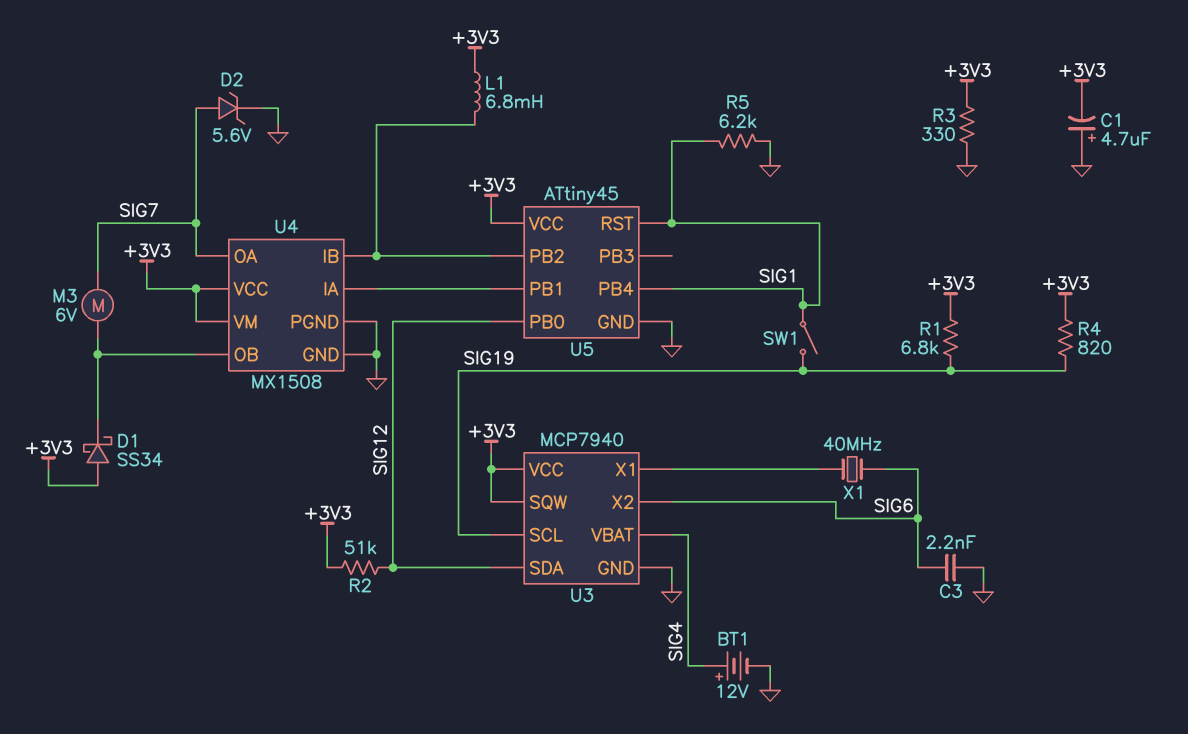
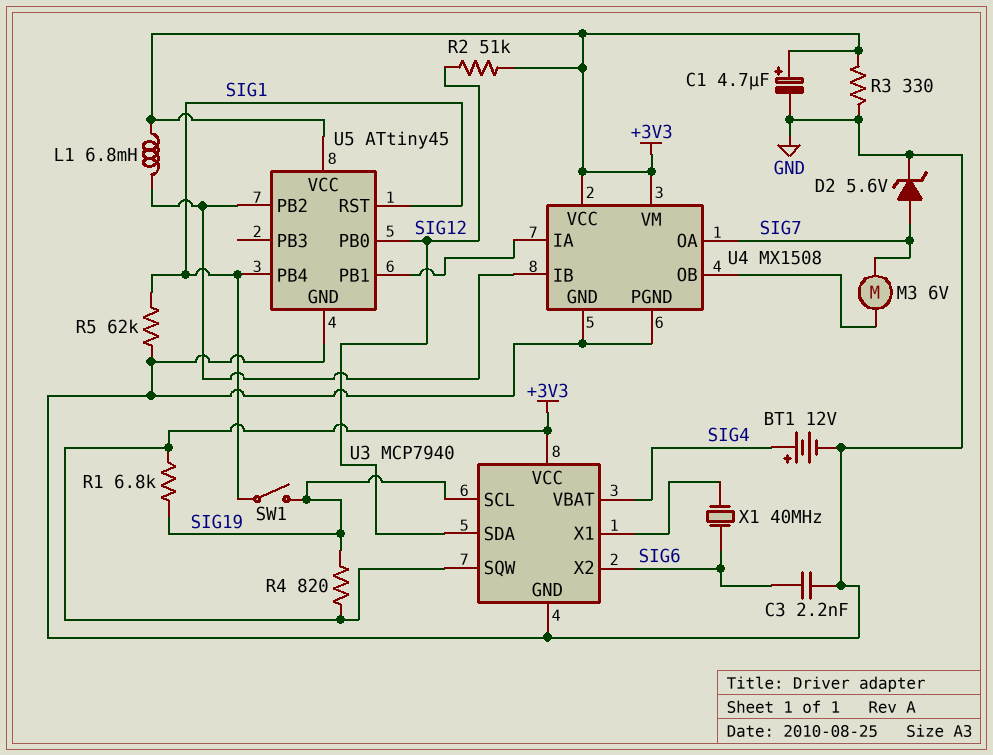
C1: 4.7uF (plus GND, minus +3V3) -> 4.7uF (plus +3V3, minus GND)
D1: schottky SS34 (A +3V3, K U4/OB) -> none
R5: 6.2k (GND, SIG1) -> 62k (GND, SIG1)

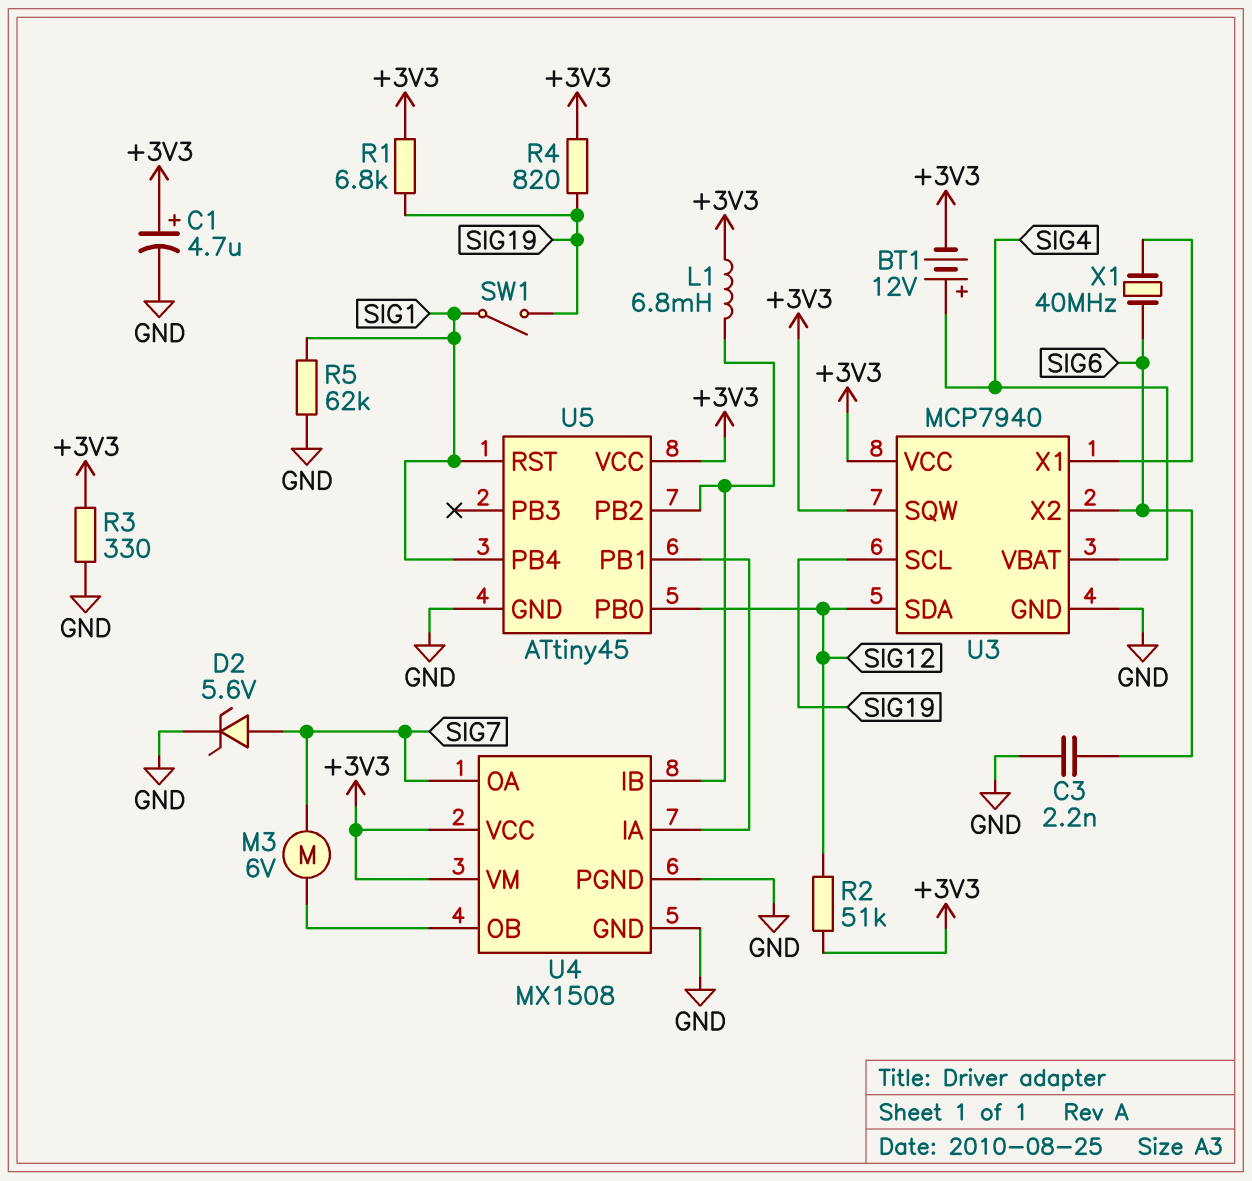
BT1: 12V (plus SIG4, minus GND) -> 12V (plus SIG4, minus +3V3)

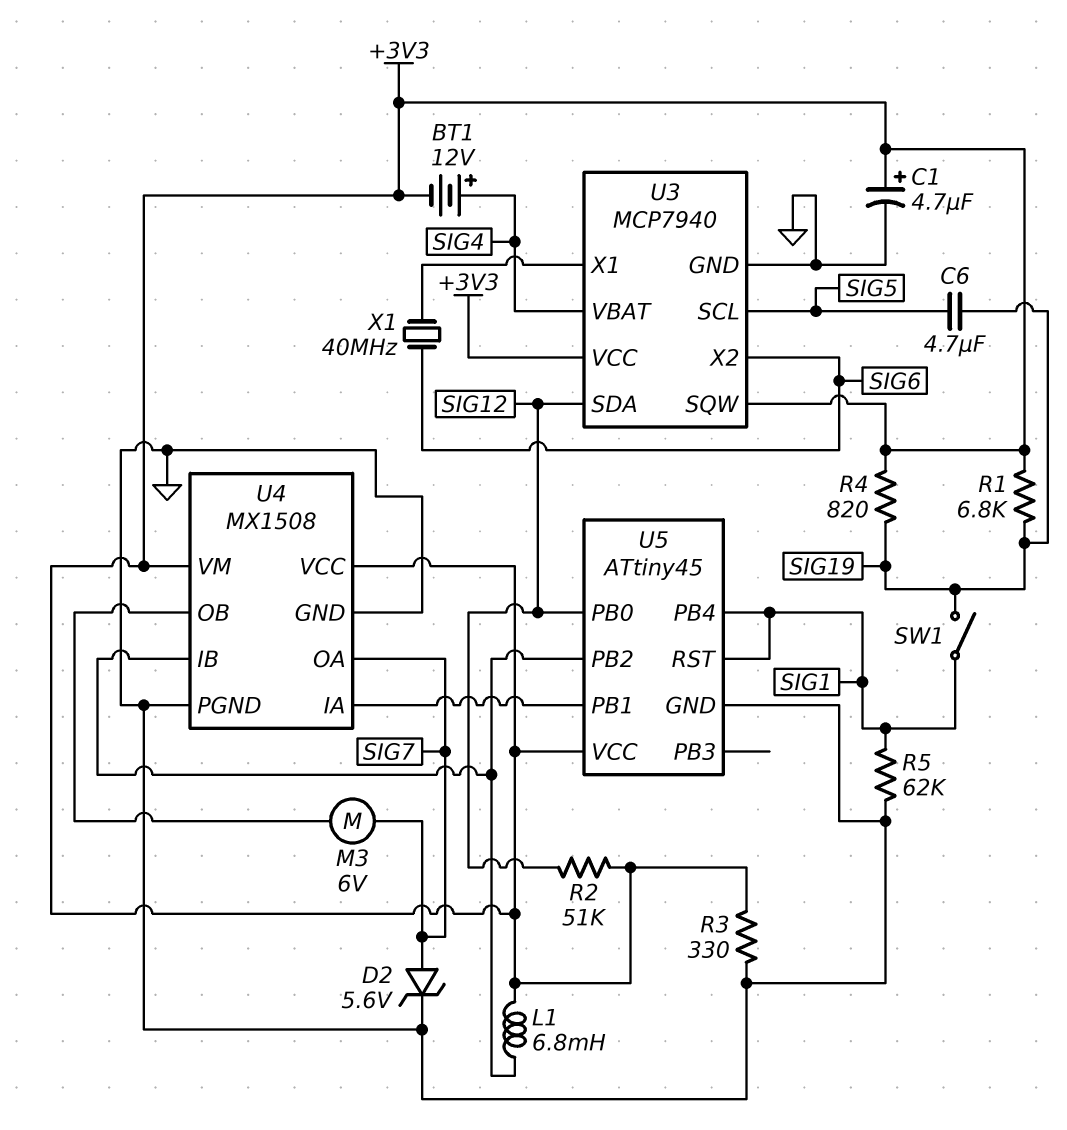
C3: 2.2nF (GND, SIG6) -> none
C6: none -> 4.7uF (SIG5, SIG19)
U3 pin SCL: SIG19 -> SIG5

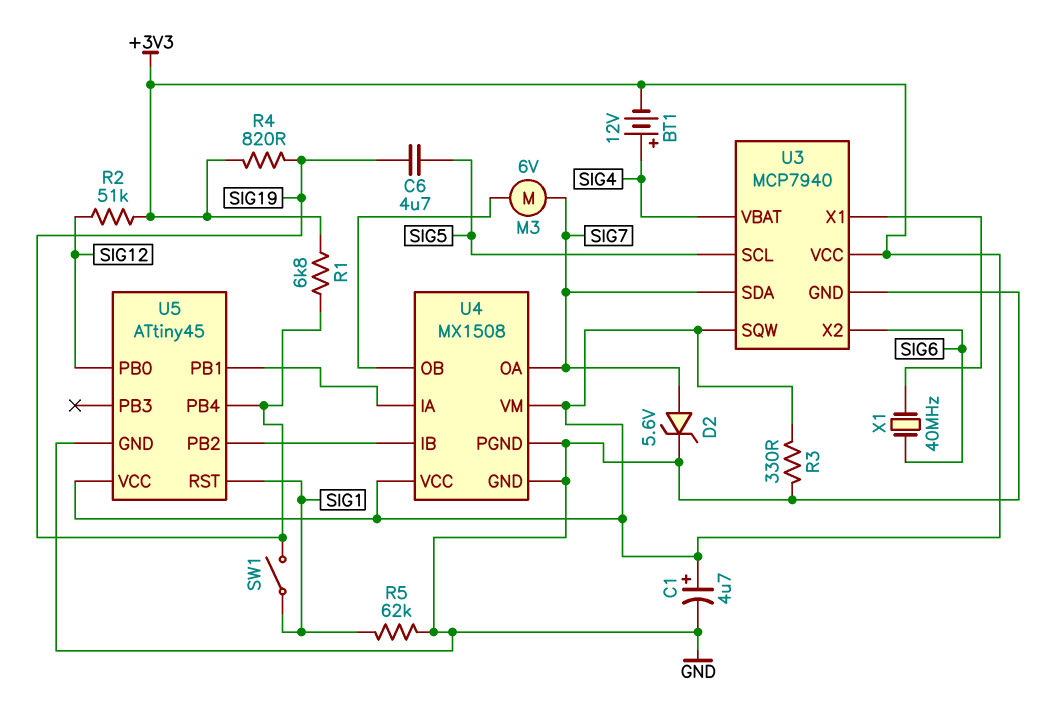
L1: 6.8mH (+3V3, U4/IB) -> none
U3 pin SDA: SIG12 -> SIG7
U5 pin PB4: SIG1 -> SIG19

